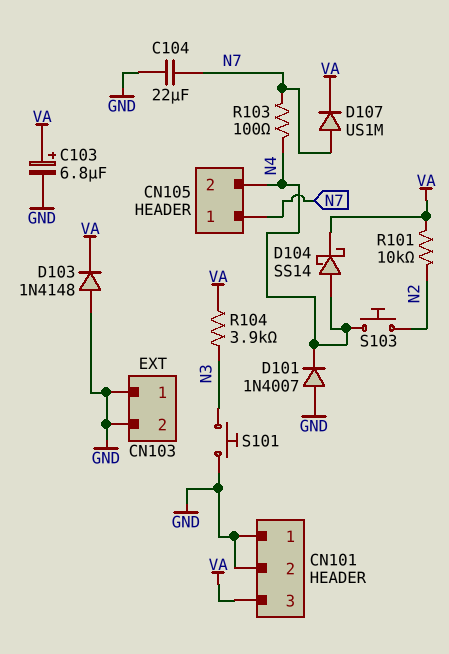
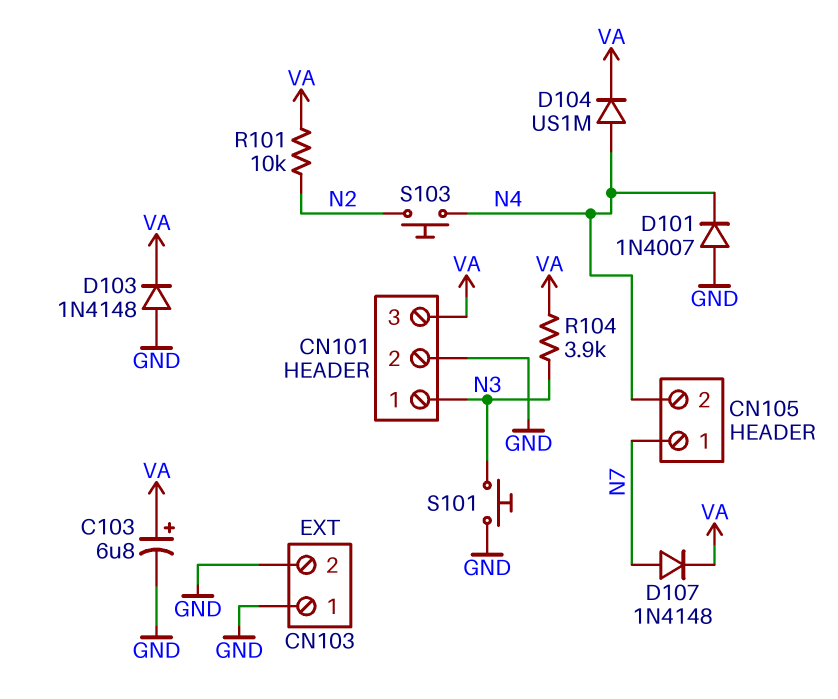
C104: 22uF (GND, N7) -> none
CN101 pin 1: GND -> N3
D104: schottky SS14 (A N4, K VA) -> diode US1M (A N4, K VA)
D107: diode US1M (A N7, K VA) -> diode 1N4148 (A N7, K VA)
R103: 100 (N4, N7) -> none

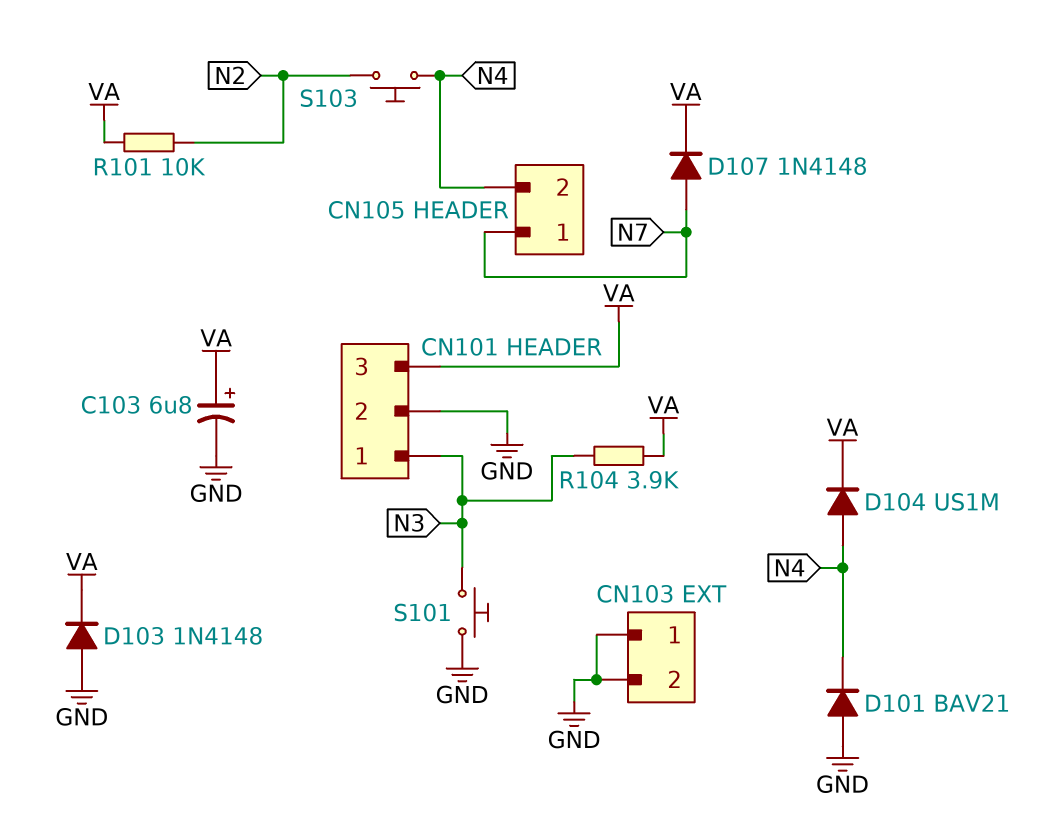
D101: diode 1N4007 (A GND, K N4) -> diode BAV21 (A GND, K N4)

